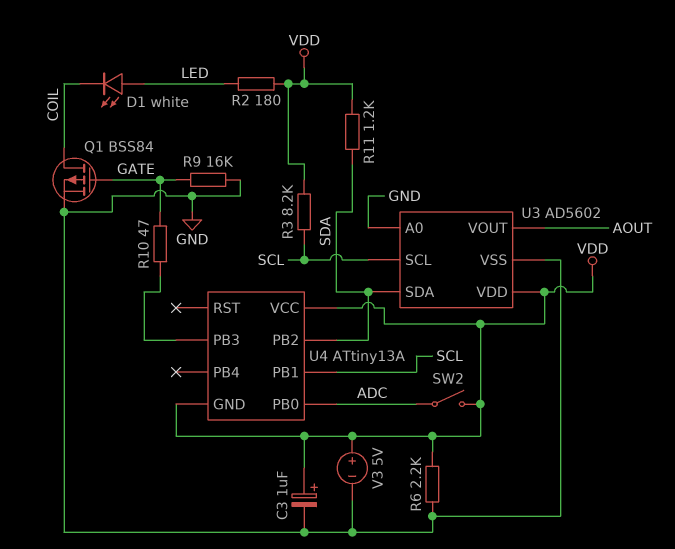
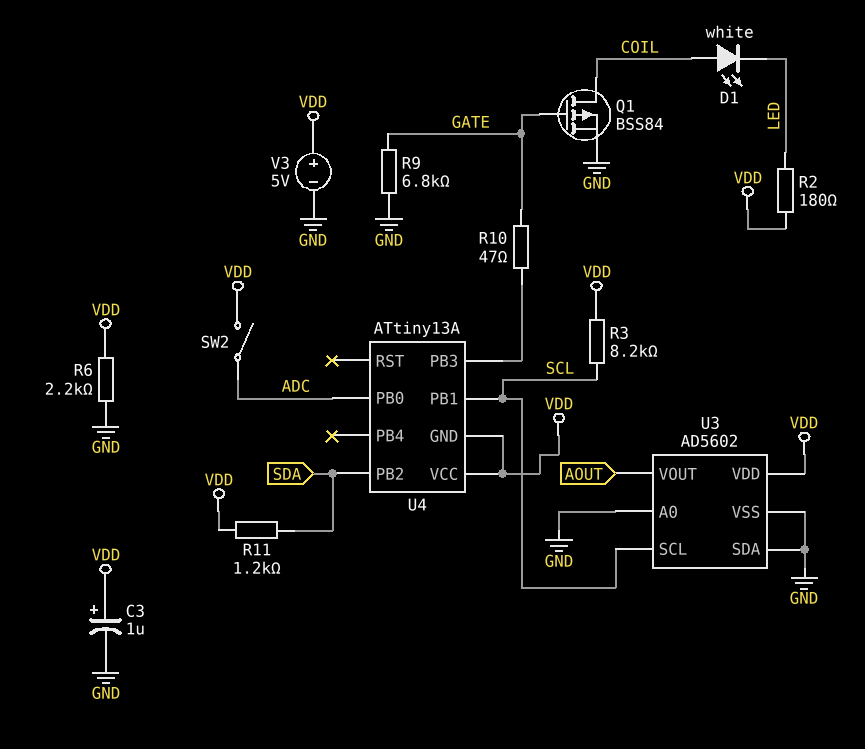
D1: LED white (A LED, K COIL) -> LED white (A COIL, K LED)
R9: 16k (GATE, GND) -> 6.8k (GATE, GND)
U3 pin SDA: SDA -> GND

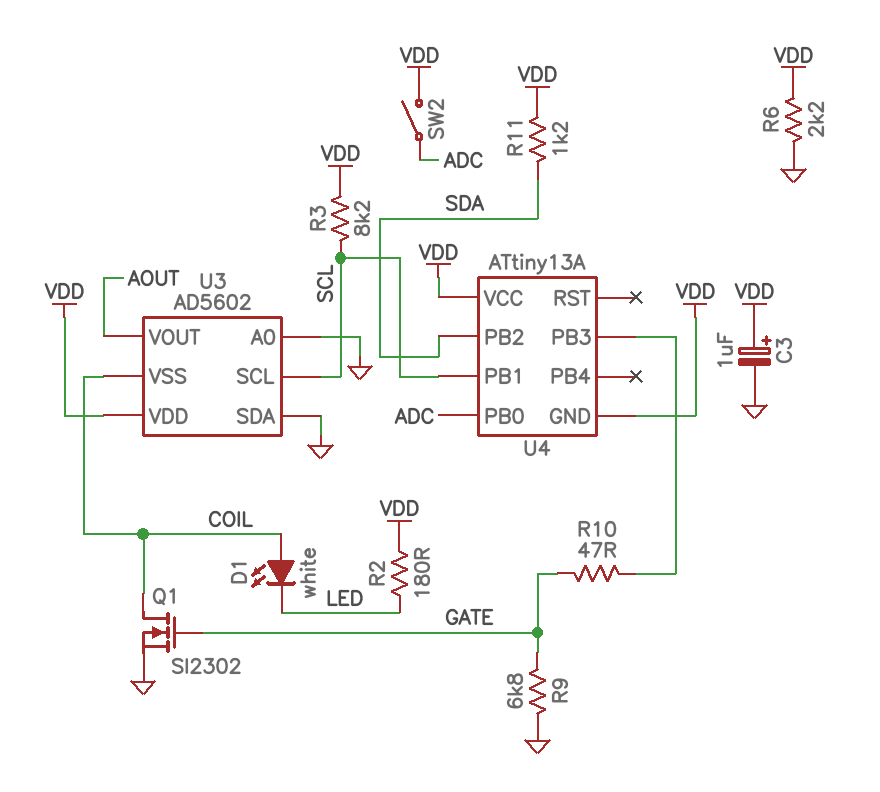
Q1: PMOS BSS84 (G GATE, D COIL, S GND) -> NMOS SI2302 (G GATE, D COIL, S GND)
U3 pin VSS: GND -> COIL
V3: 5V (plus VDD, minus GND) -> none

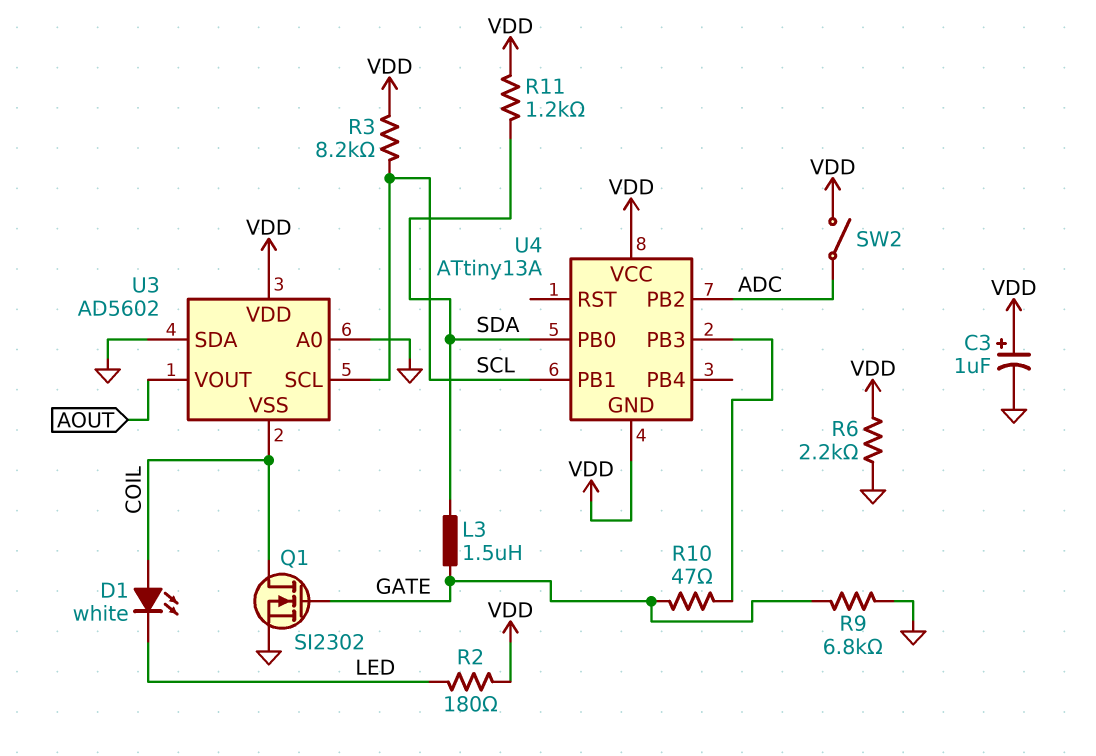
L3: none -> 1.5uH (GATE, SDA)
U4 pin PB0: ADC -> SDA
U4 pin PB2: SDA -> ADC

